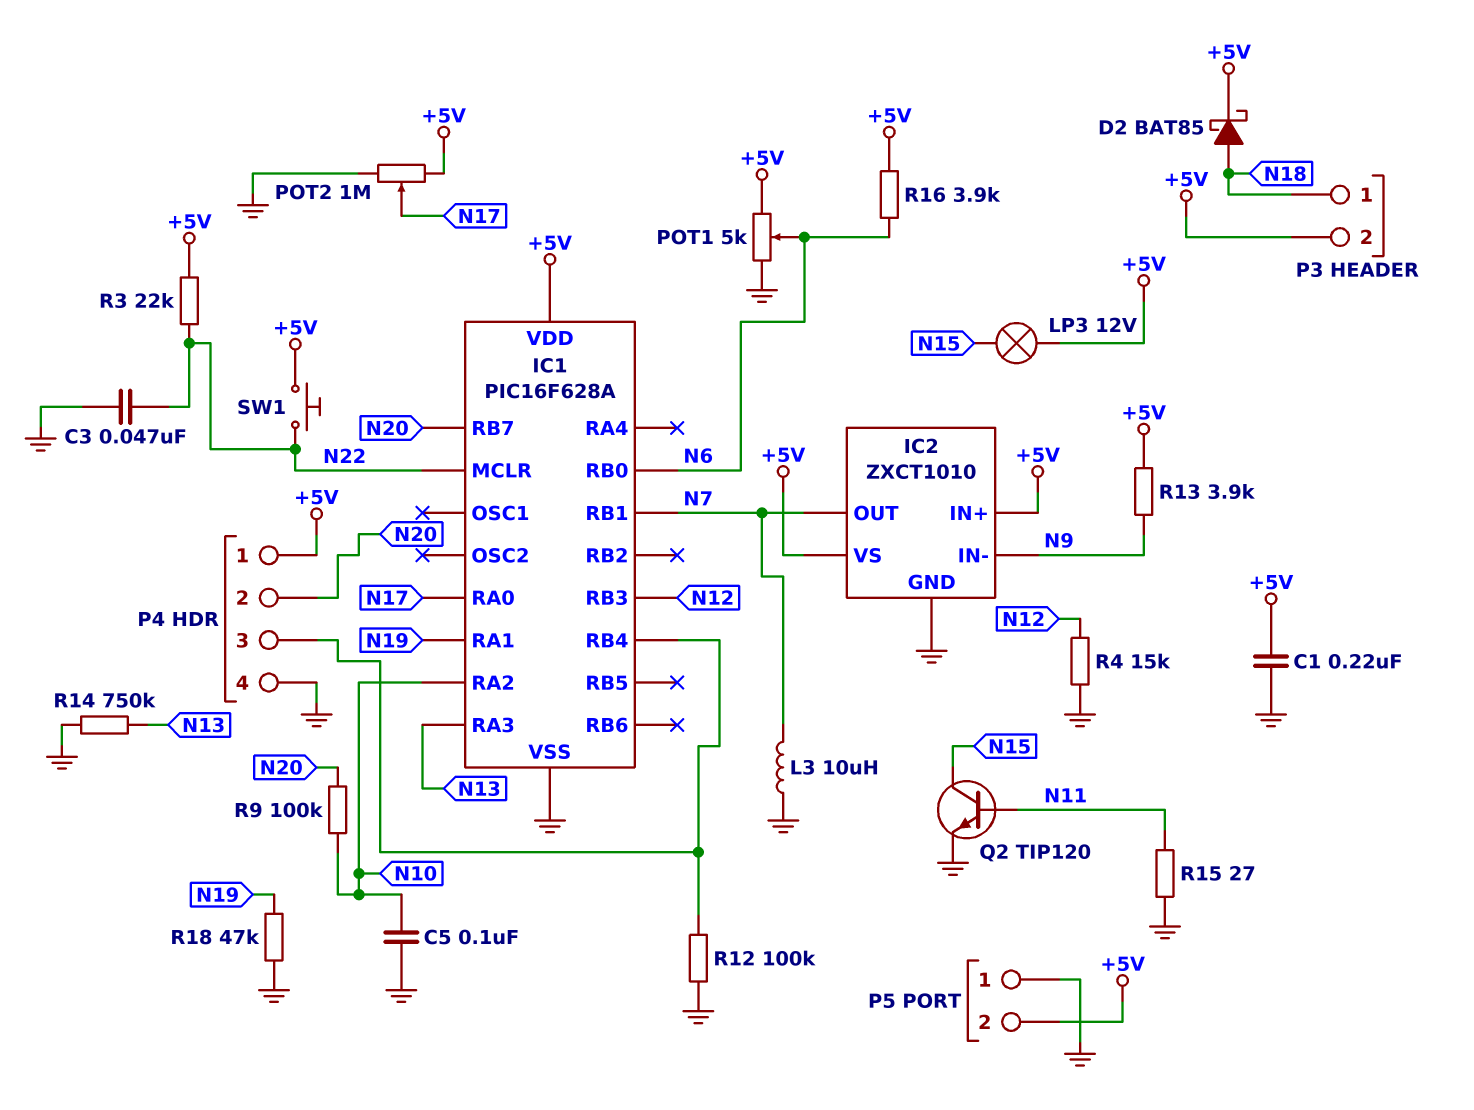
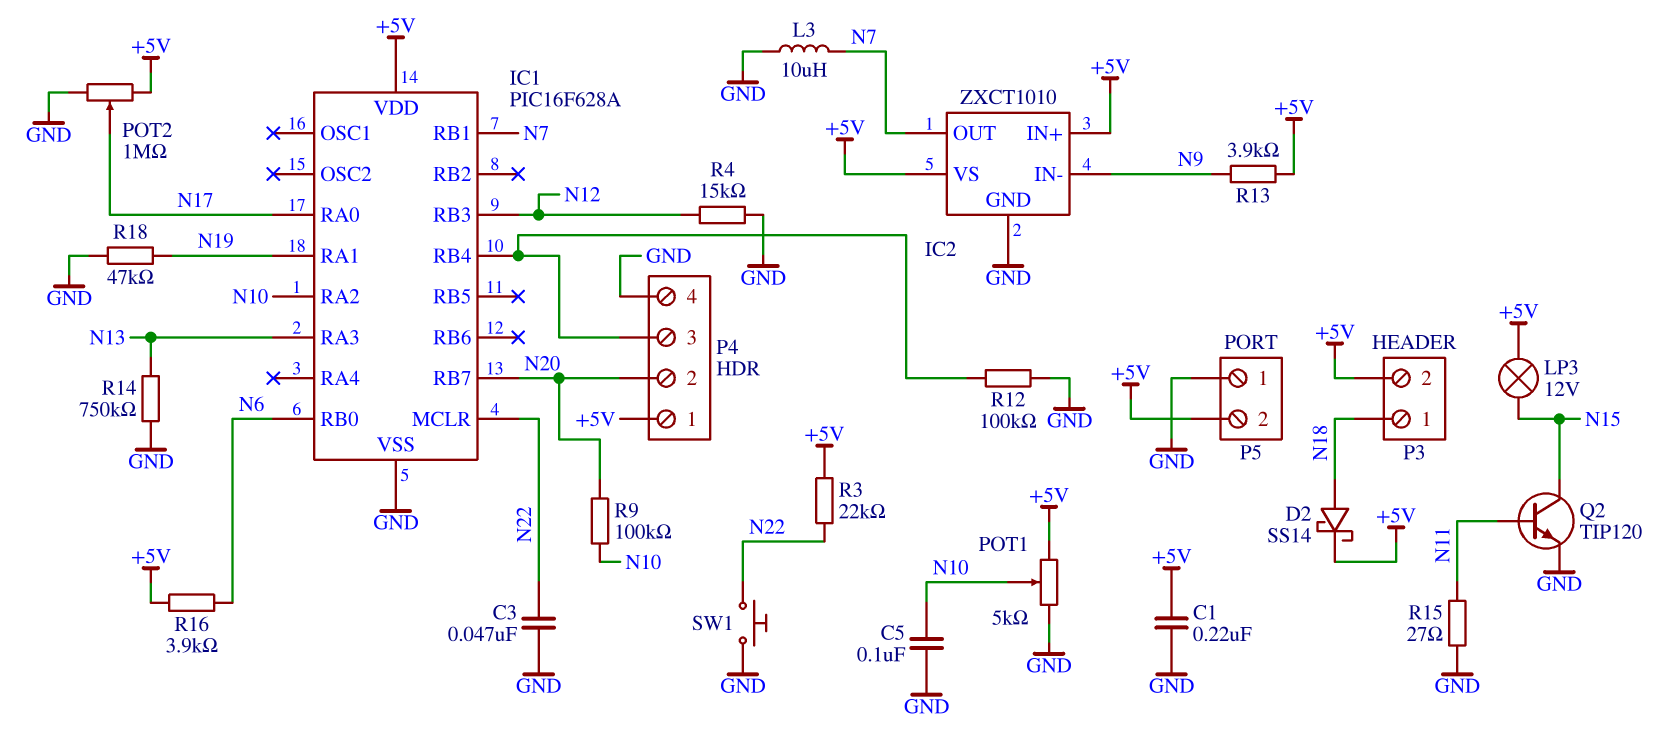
D2: schottky BAT85 (A N18, K +5V) -> schottky SS14 (A N18, K +5V)
POT1: 5k (+5V, GND, wiper N6) -> 5k (+5V, GND, wiper N10)
SW1: button (+5V, N22) -> button (GND, N22)

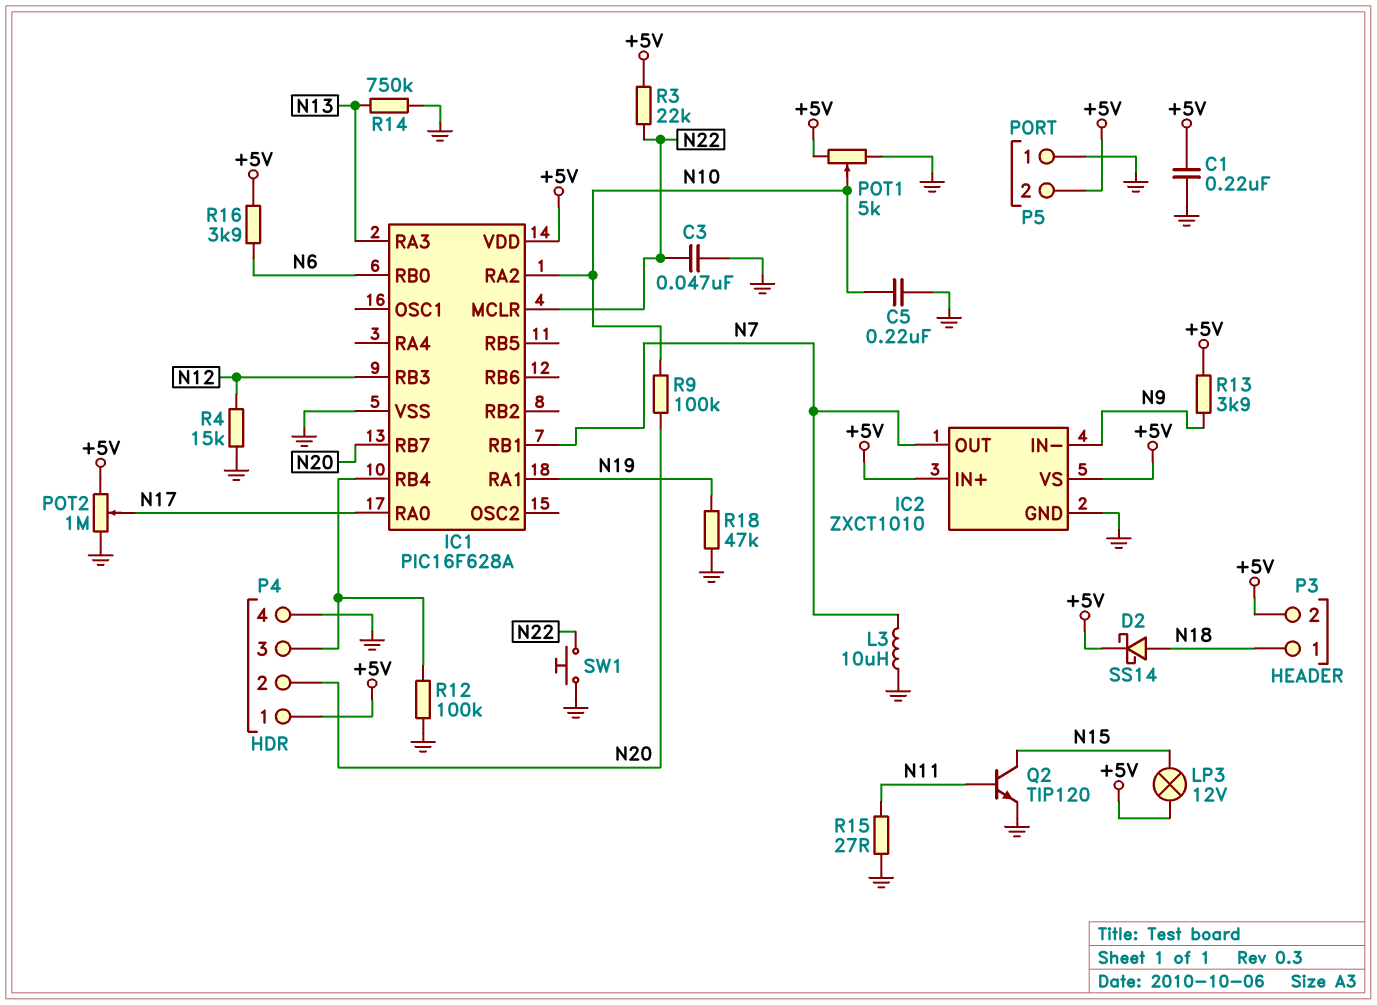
C5: 100nF (GND, N10) -> 220nF (GND, N10)

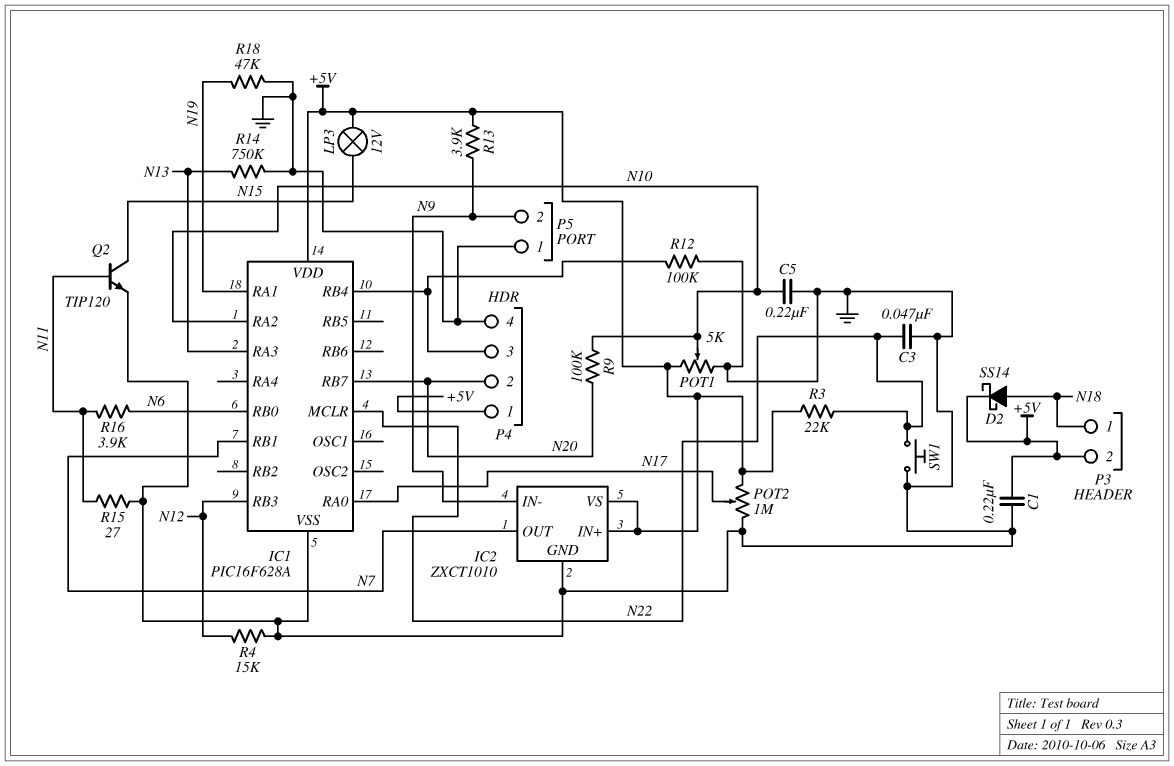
L3: 10uH (GND, N7) -> none
P5 pin 2: +5V -> N9
R16: 3.9k (+5V, N6) -> 3.9k (N6, N11)

